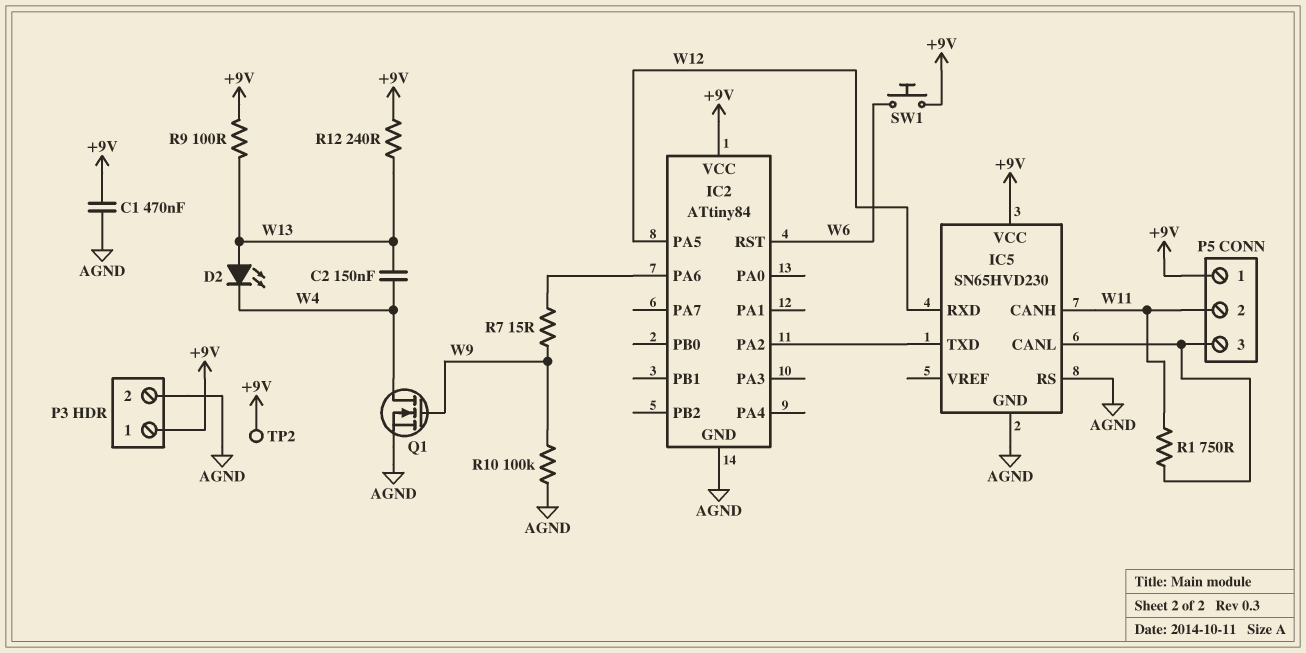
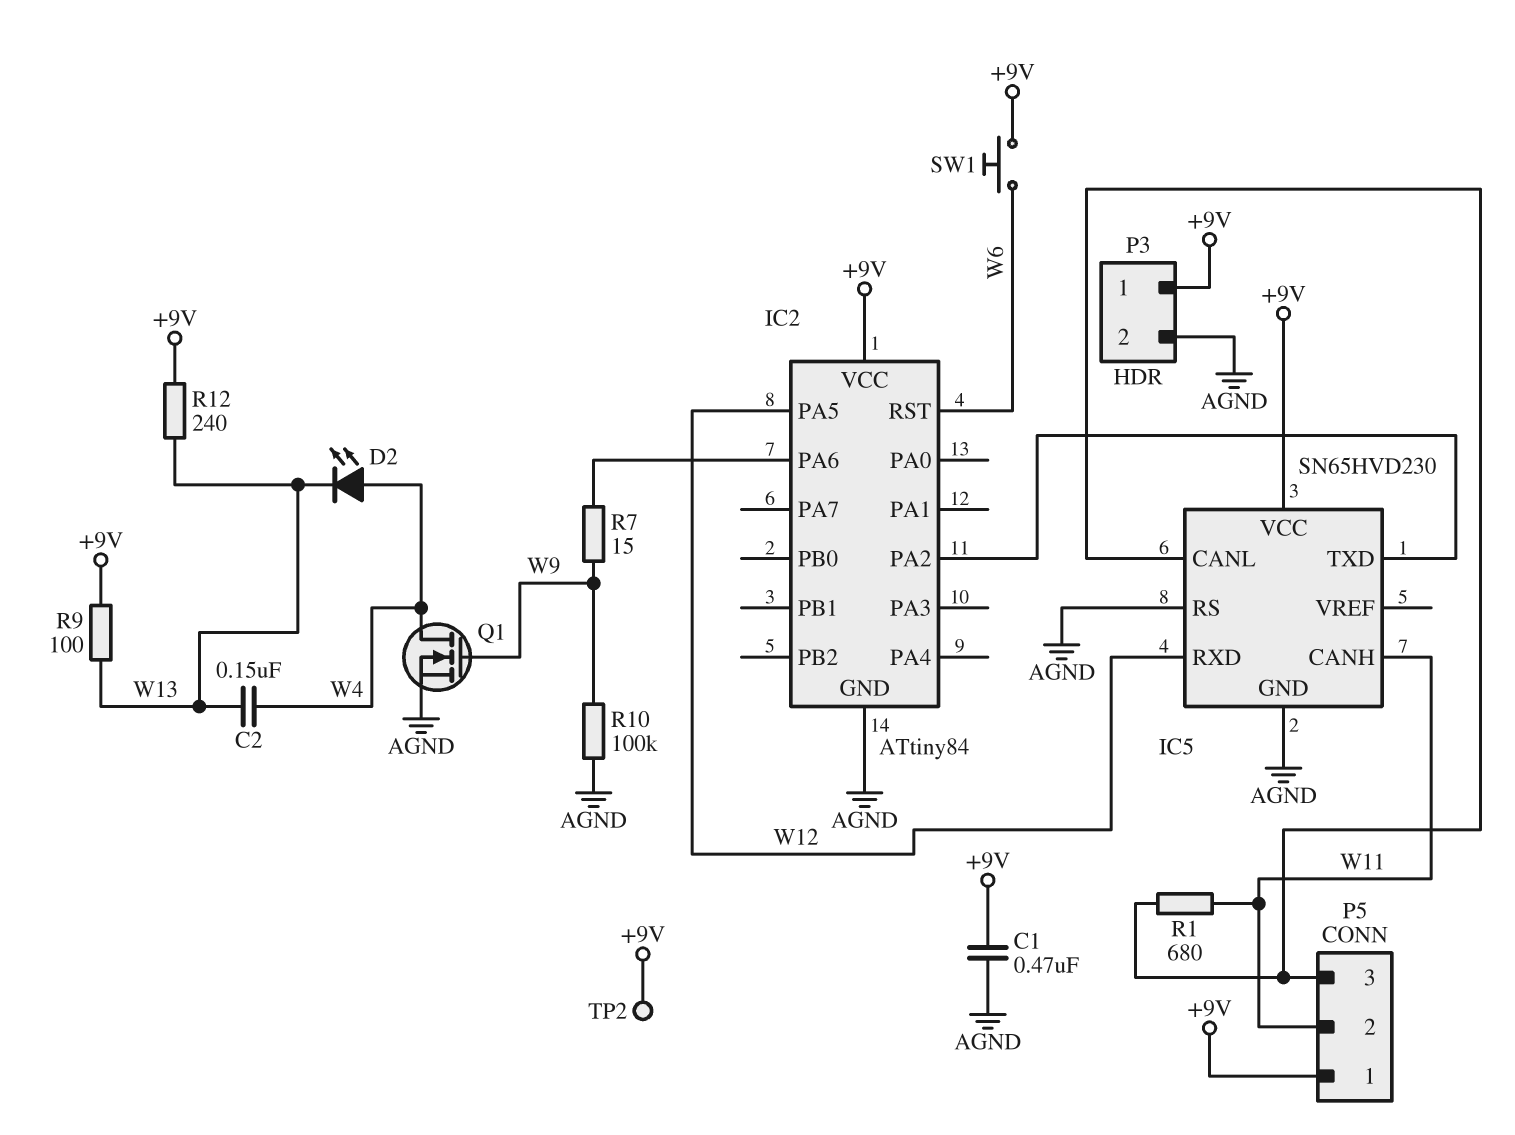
D2: LED (A W13, K W4) -> LED (A W4, K W13)
R1: 750 (IC5/CANL, W11) -> 680 (IC5/CANL, W11)

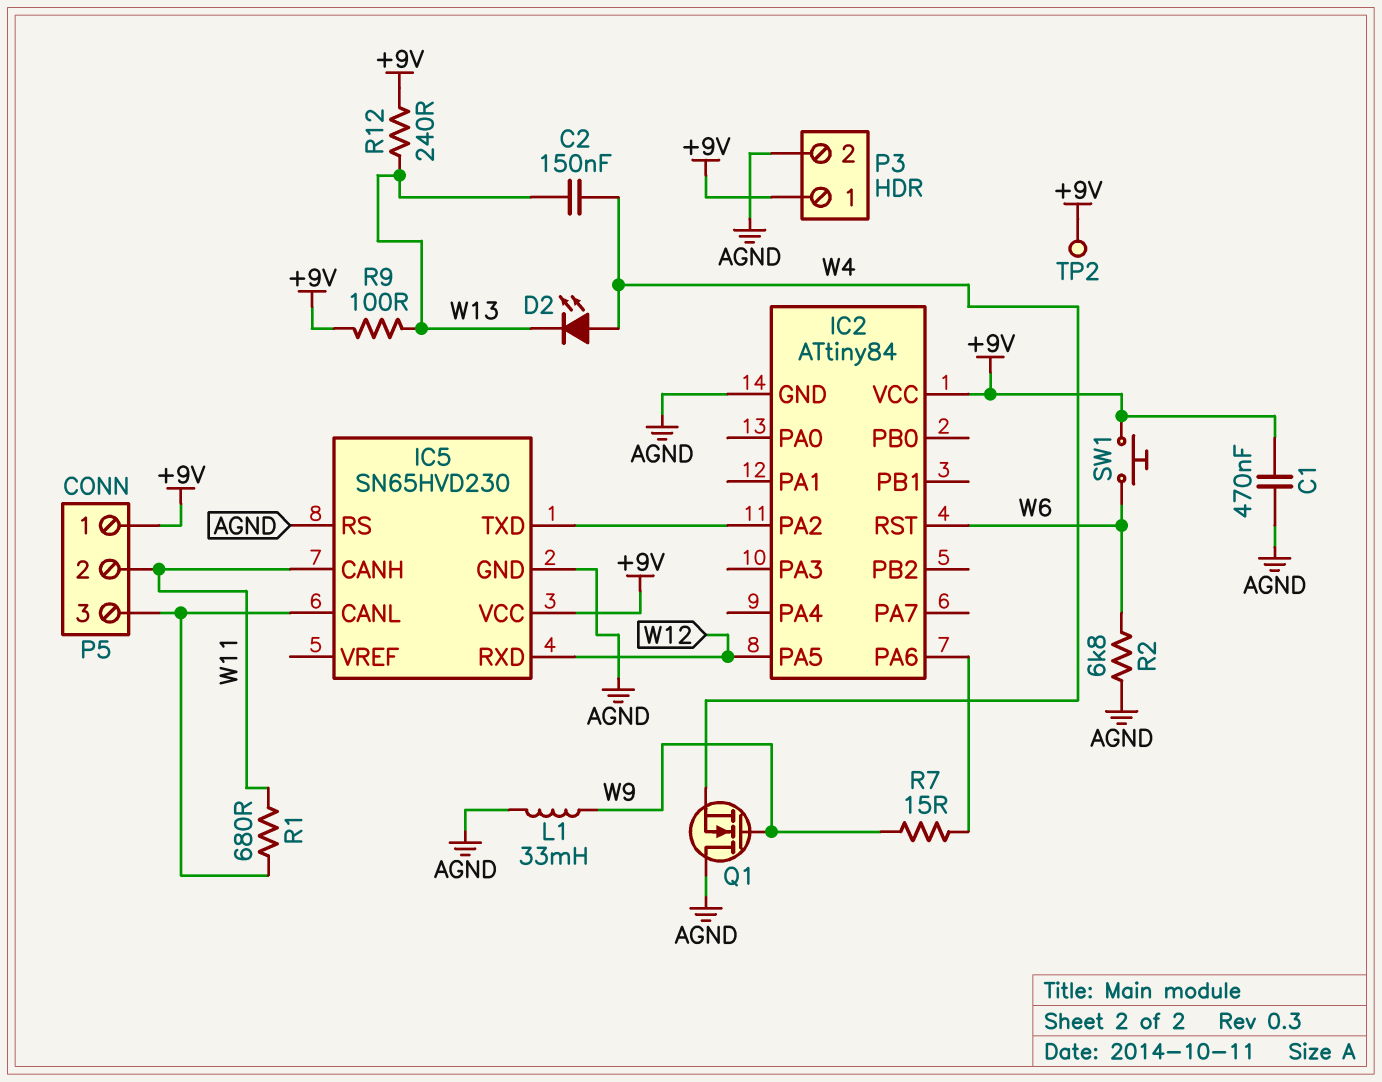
L1: none -> 33mH (AGND, W9)
Q1: NMOS (G W9, D W4, S AGND) -> NMOS (G W9, D AGND, S W4)
R2: none -> 6.8k (AGND, W6)
R10: 100k (AGND, W9) -> none

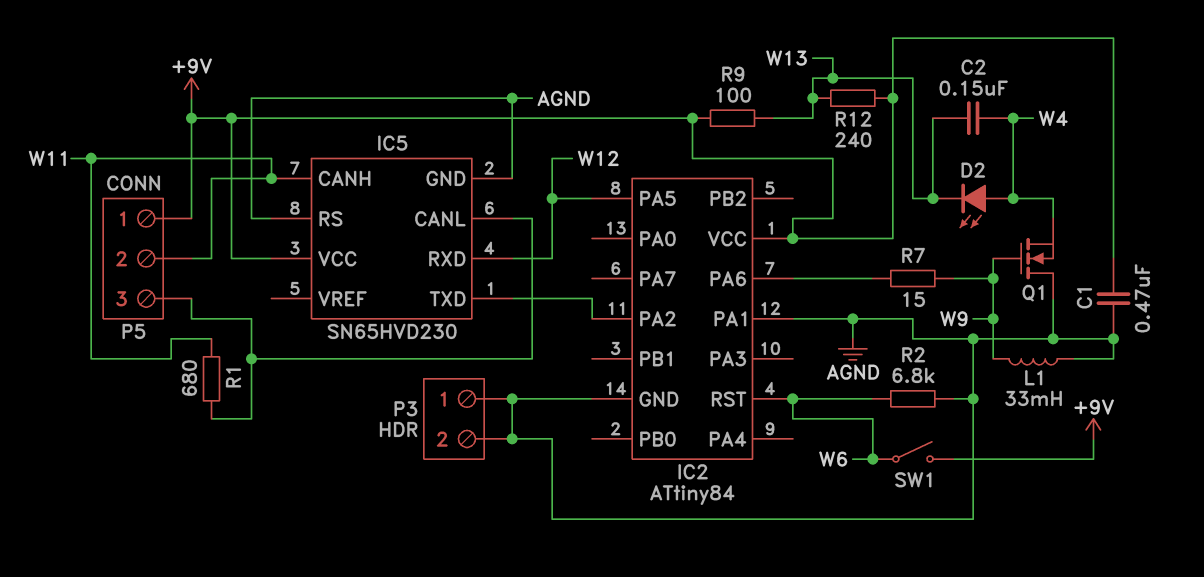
IC2 pin PA1: none -> AGND
P3 pin 1: +9V -> AGND
SW1: button (+9V, W6) -> switch (+9V, W6)
TP2: test point (+9V) -> none

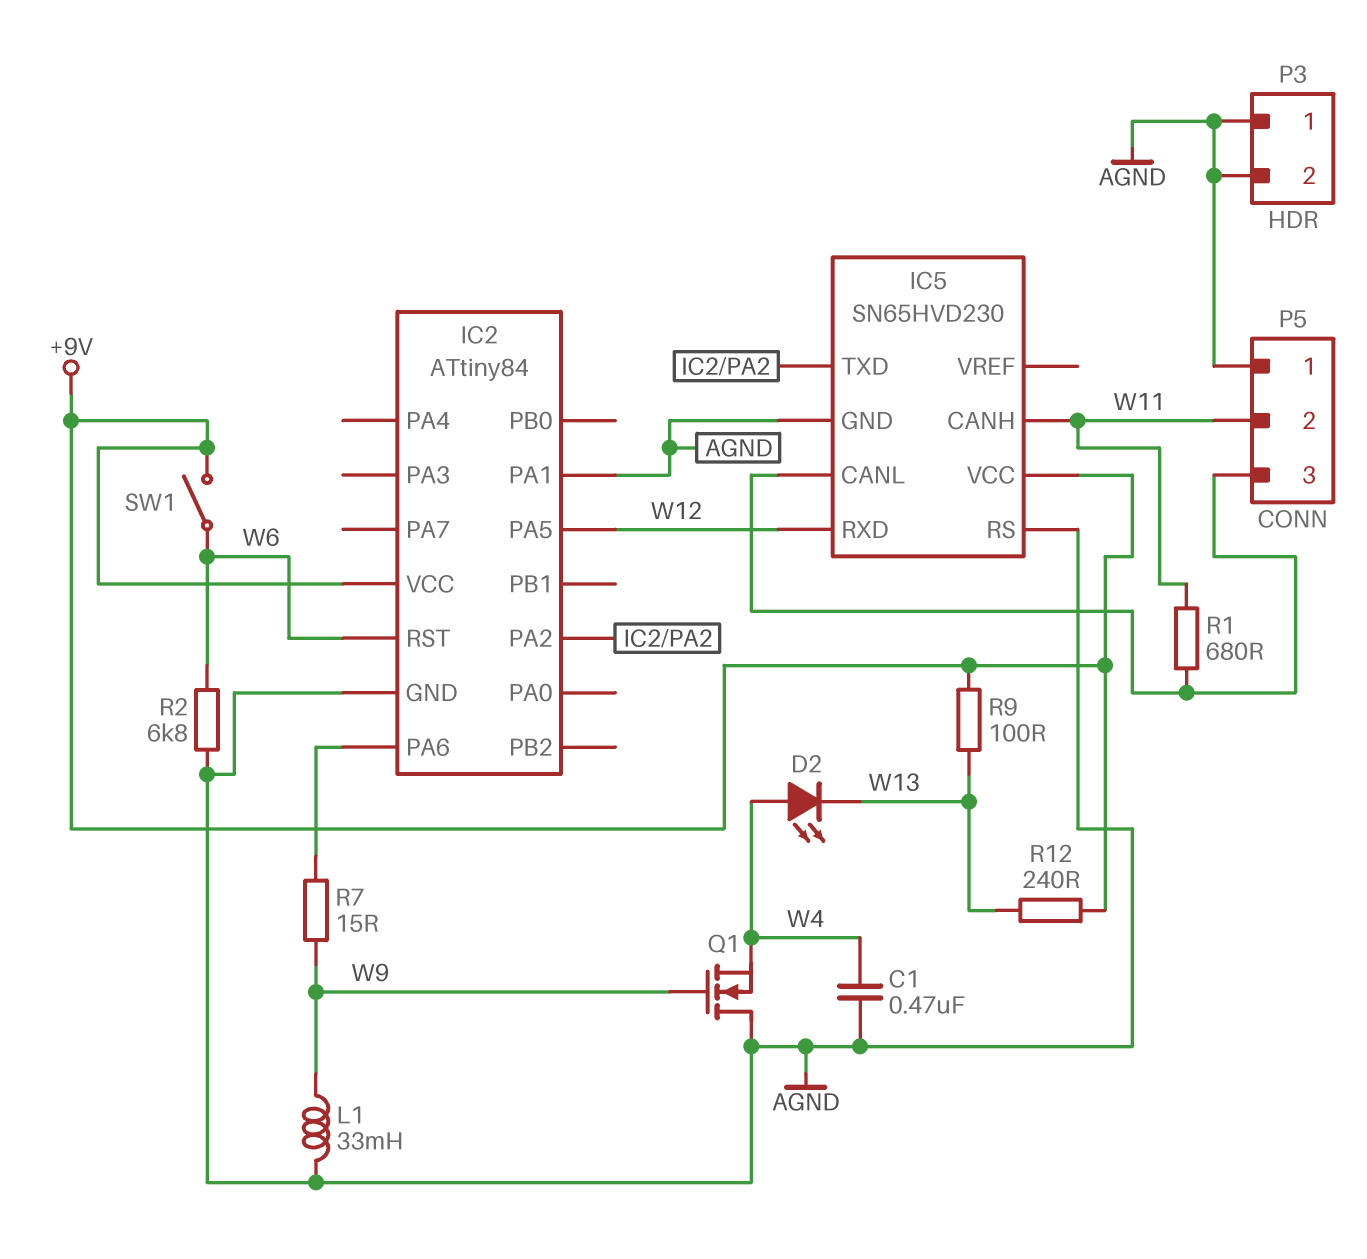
C1: 470nF (+9V, AGND) -> 470nF (AGND, W4)
C2: 150nF (W4, W13) -> none
P5 pin 1: +9V -> AGND

